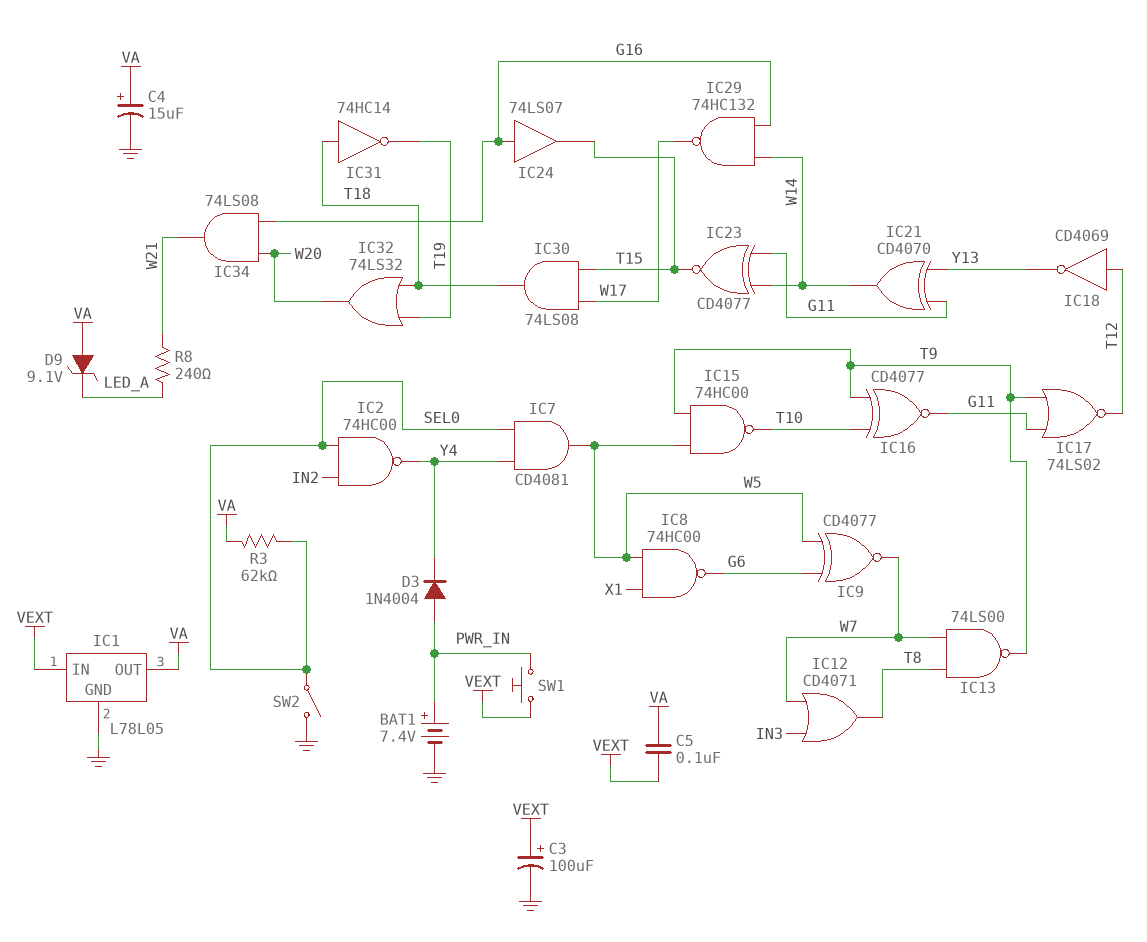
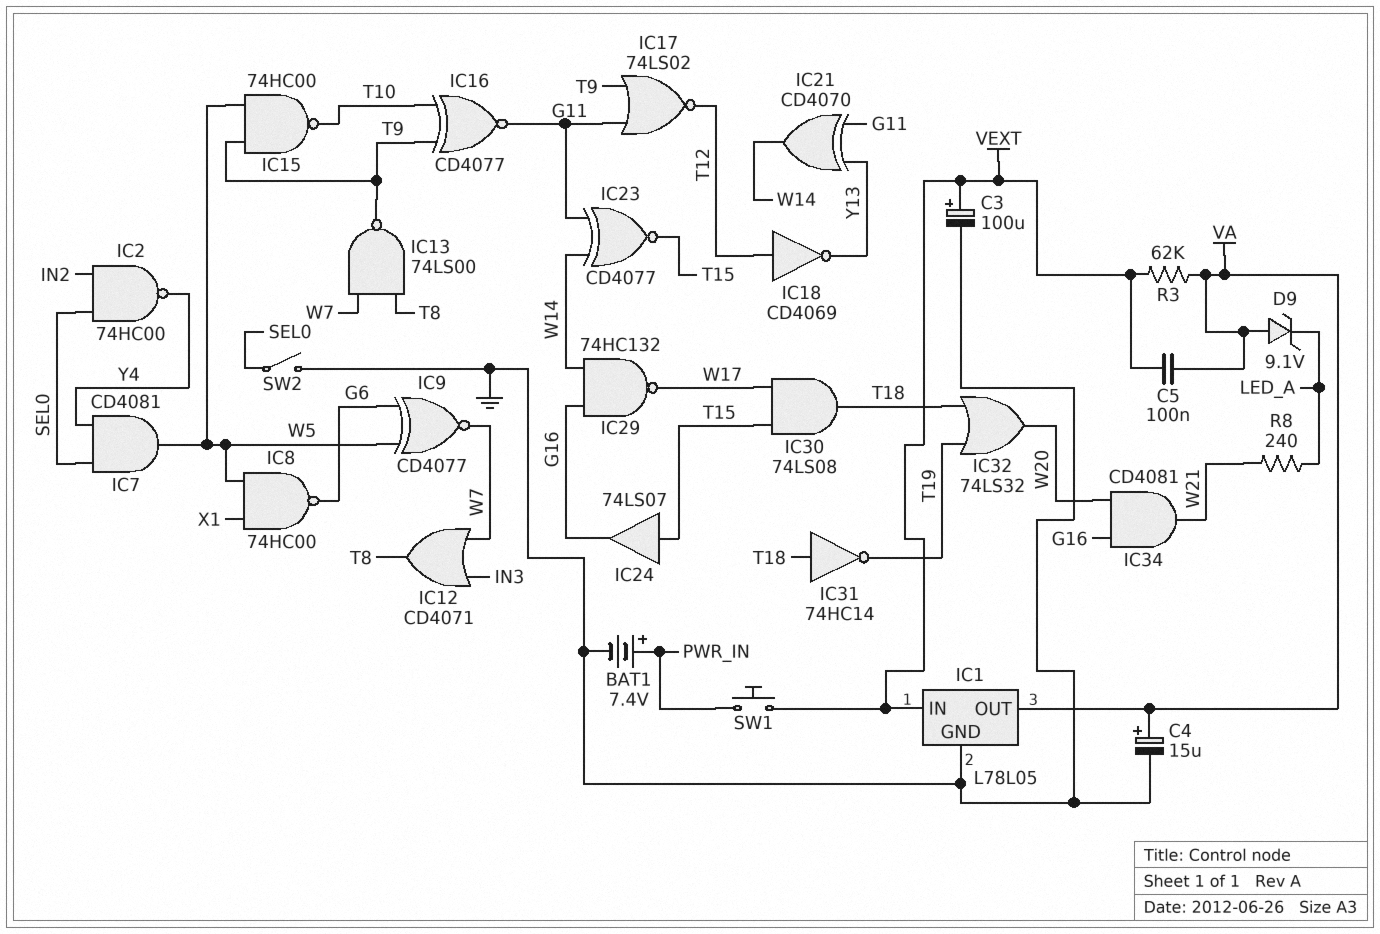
D3: diode 1N4004 (A PWR_IN, K Y4) -> none
IC24: buffer 74LS07 (in G16, out T15) -> buffer 74LS07 (in T15, out G16)
IC34: AND 74LS08 (in G16, in W20, out W21) -> AND CD4081 (in G16, in W20, out W21)
R3: 62k (SEL0, VA) -> 62k (VA, VEXT)

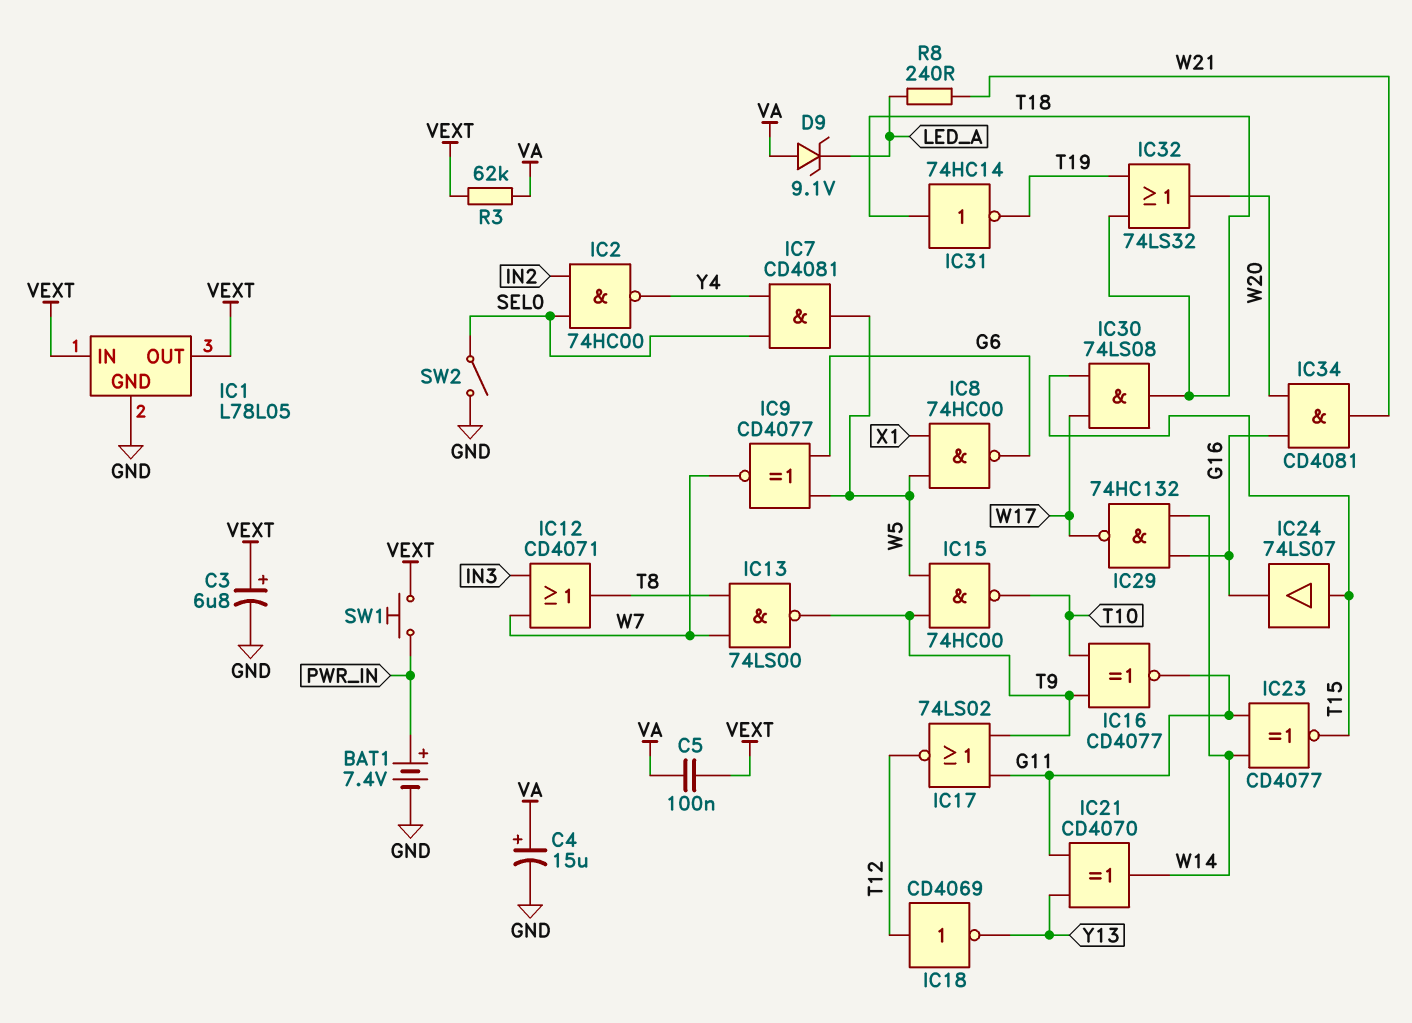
C3: 100uF (plus VEXT, minus GND) -> 6.8uF (plus VEXT, minus GND)
IC1 pin OUT: VA -> VEXT

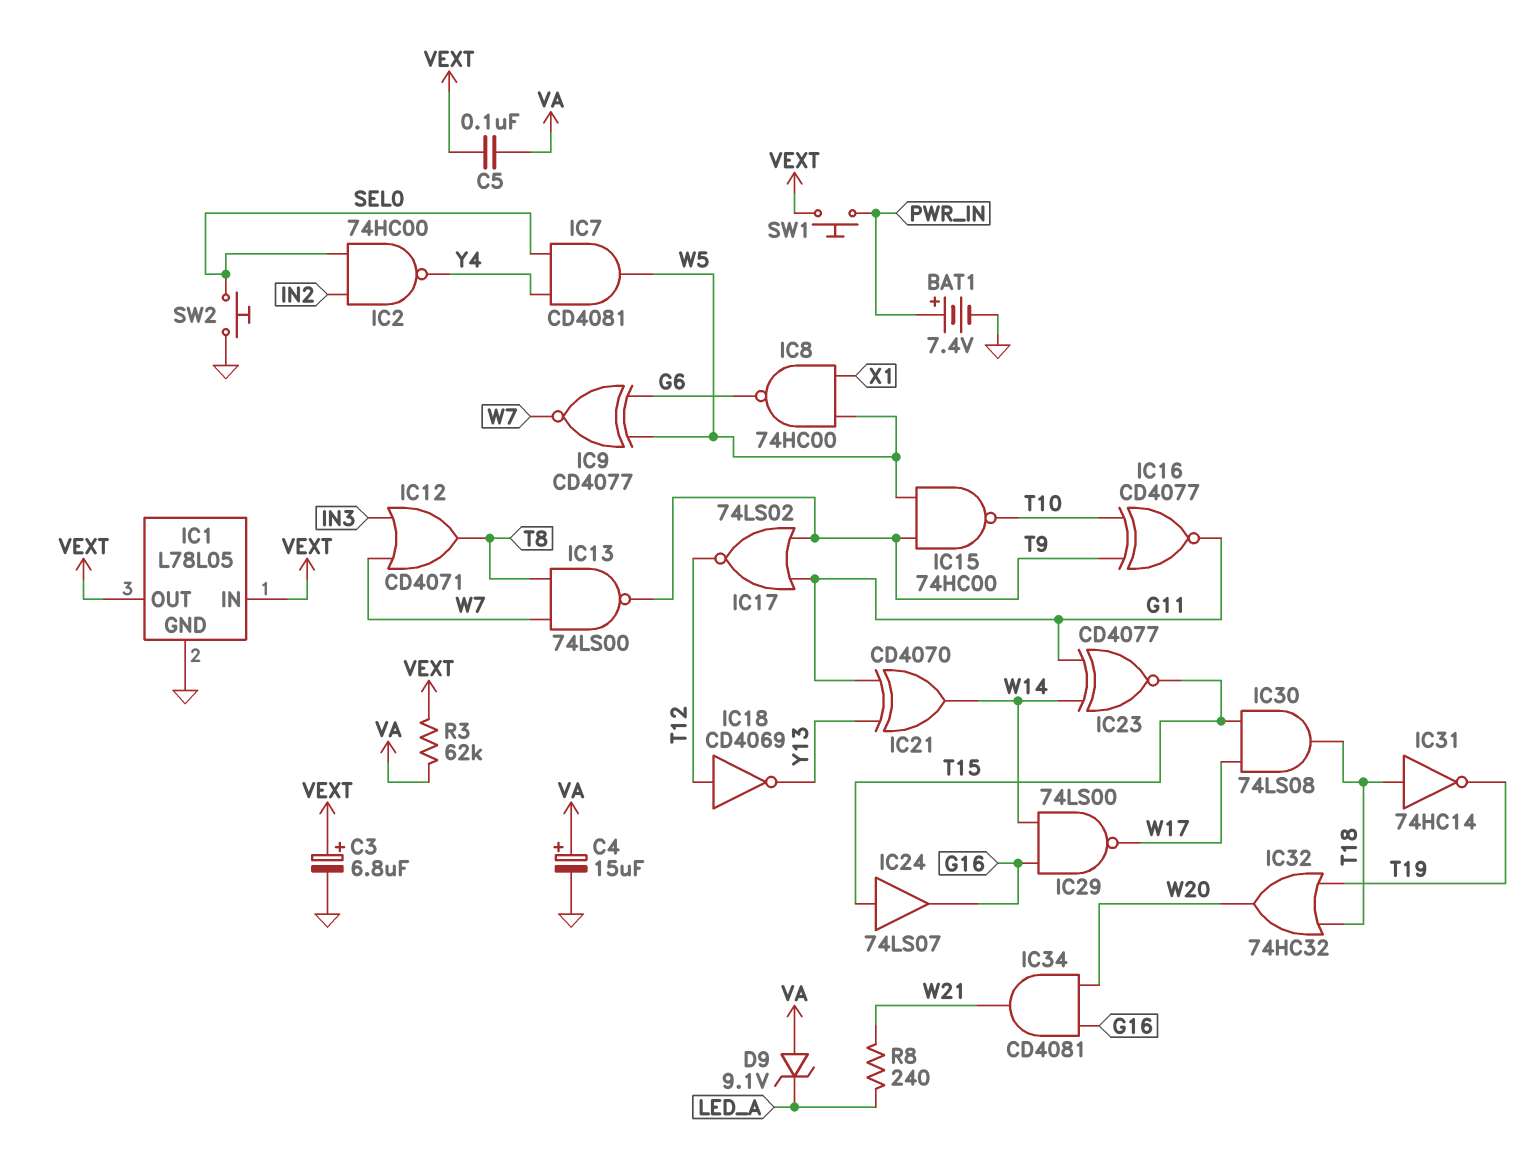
IC29: NAND 74HC132 (in G16, in W14, out W17) -> NAND 74LS00 (in G16, in W14, out W17)
IC32: OR 74LS32 (in T18, in T19, out W20) -> OR 74HC32 (in T18, in T19, out W20)
SW2: switch (GND, SEL0) -> button (GND, SEL0)

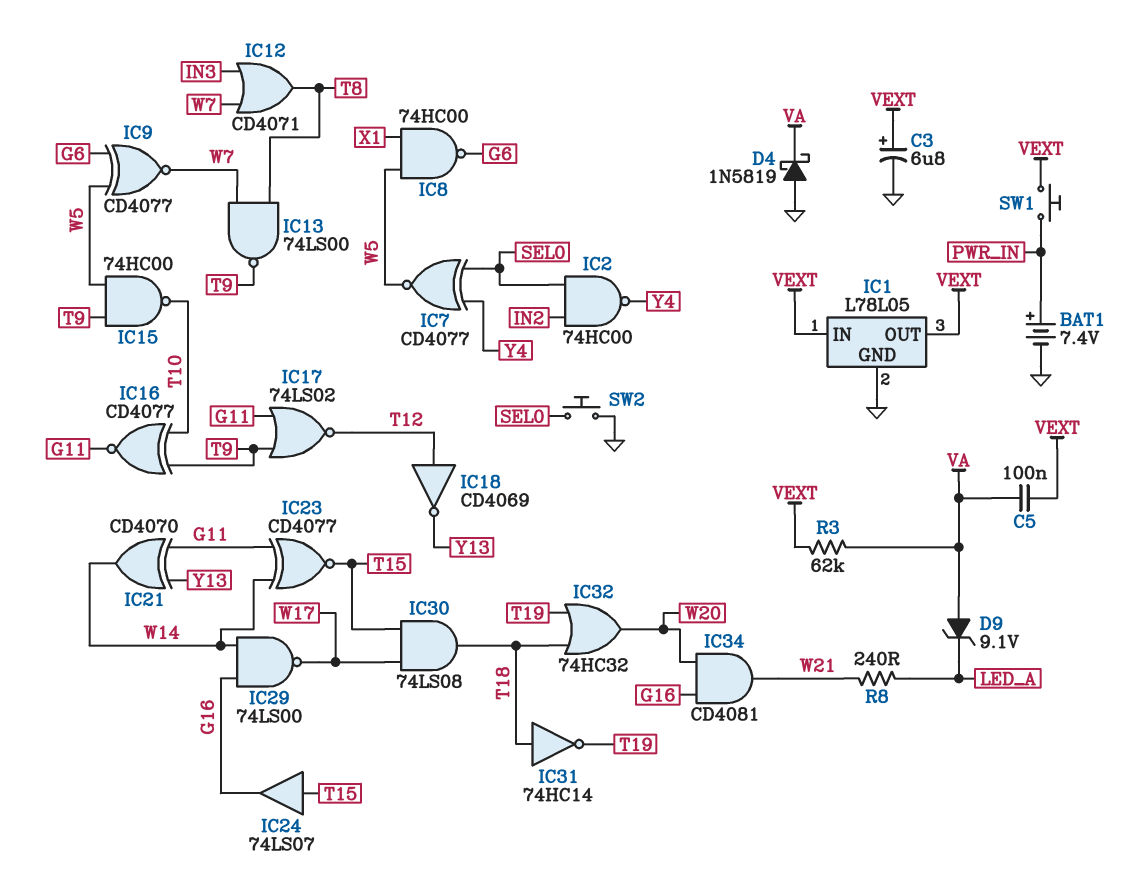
C4: 15uF (plus VA, minus GND) -> none
D4: none -> schottky 1N5819 (A GND, K VA)
IC7: AND CD4081 (in SEL0, in Y4, out W5) -> XNOR CD4077 (in SEL0, in Y4, out W5)

